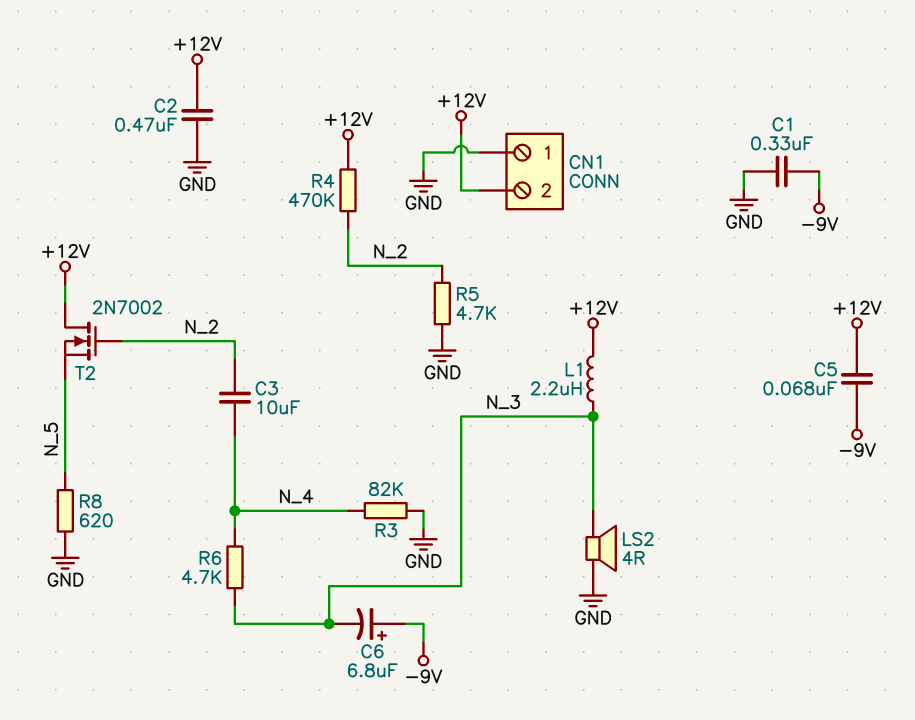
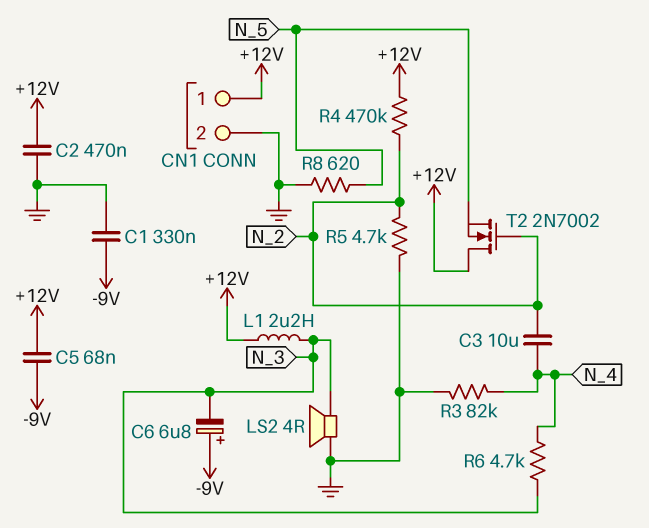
CN1 pin 1: GND -> +12V
CN1 pin 2: +12V -> GND

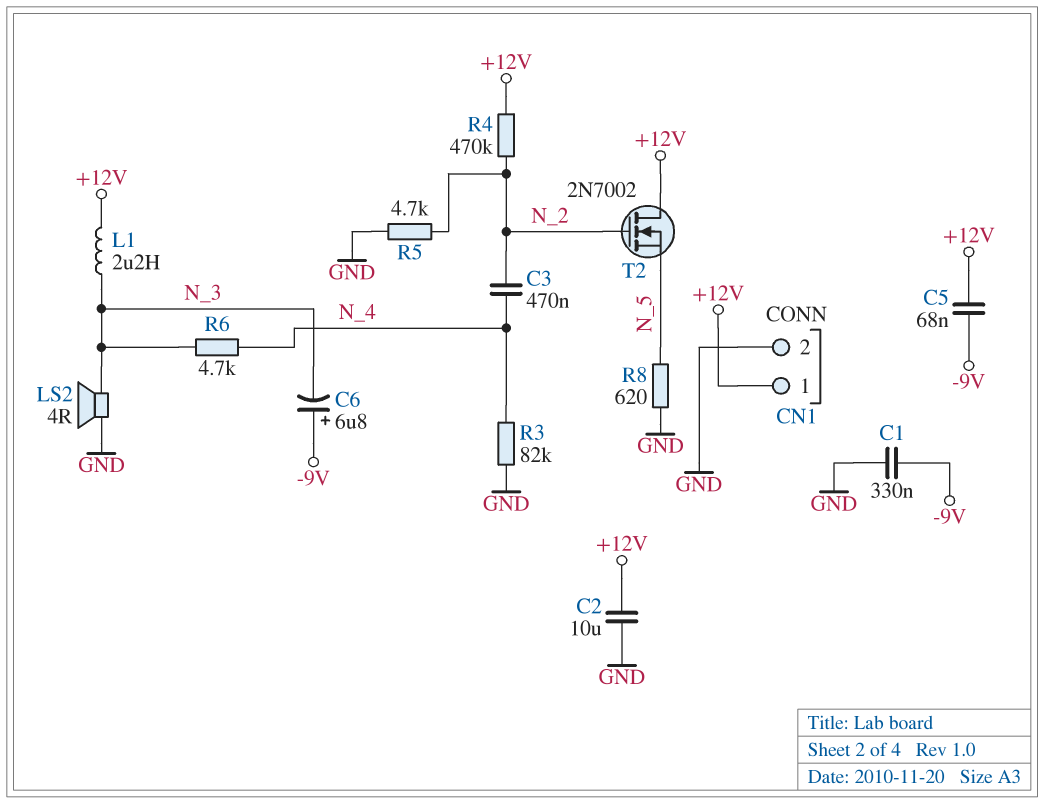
C2: 470nF (+12V, GND) -> 10uF (+12V, GND)
C3: 10uF (N_2, N_4) -> 470nF (N_2, N_4)

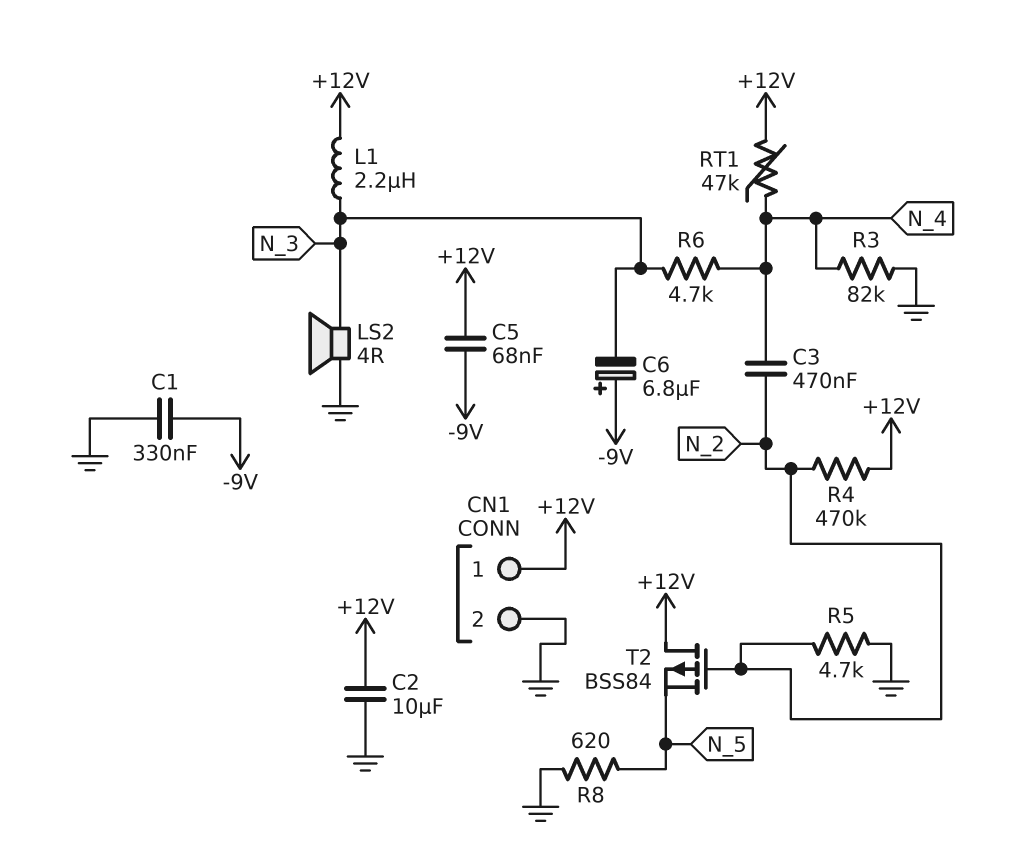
RT1: none -> 47k (+12V, N_4)
T2: NMOS 2N7002 (G N_2, D +12V, S N_5) -> PMOS BSS84 (G N_2, D +12V, S N_5)

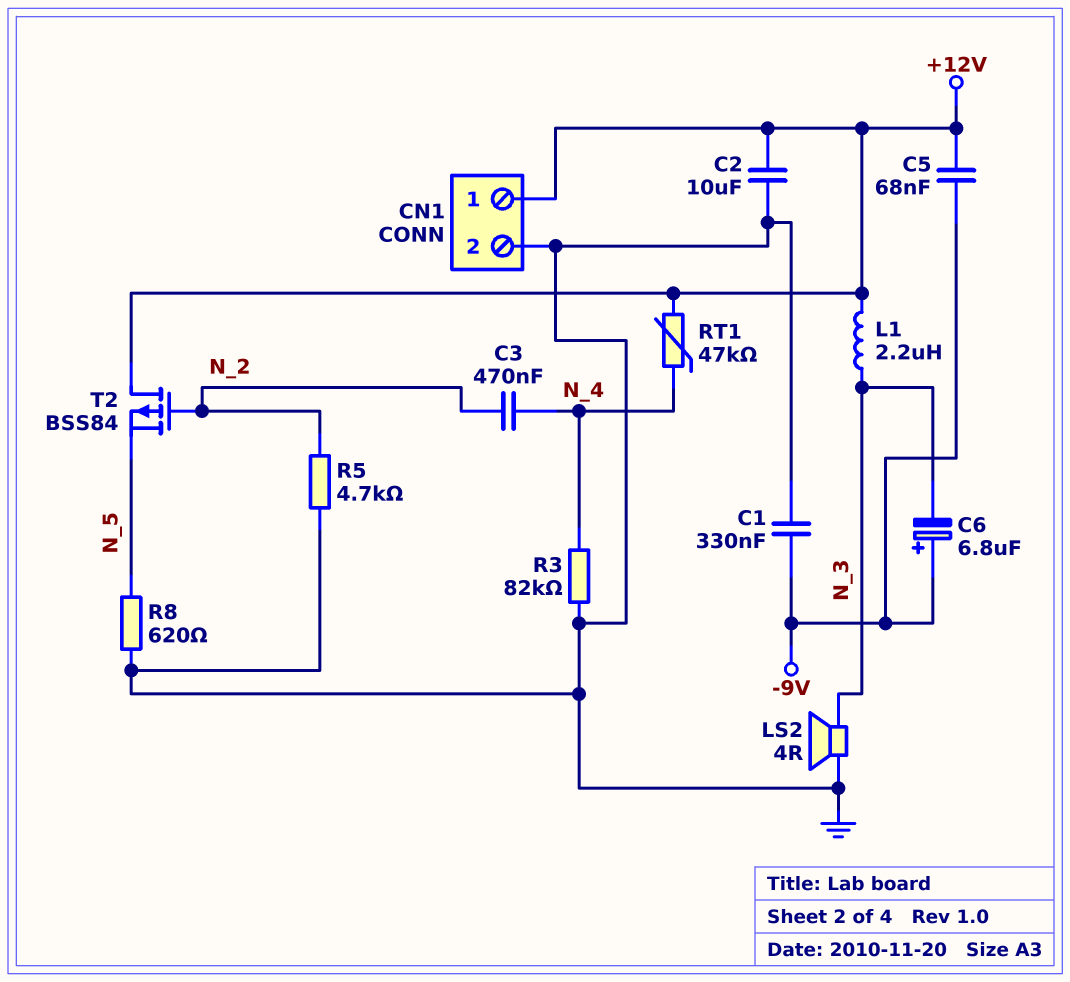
R4: 470k (+12V, N_2) -> none
R6: 4.7k (N_3, N_4) -> none

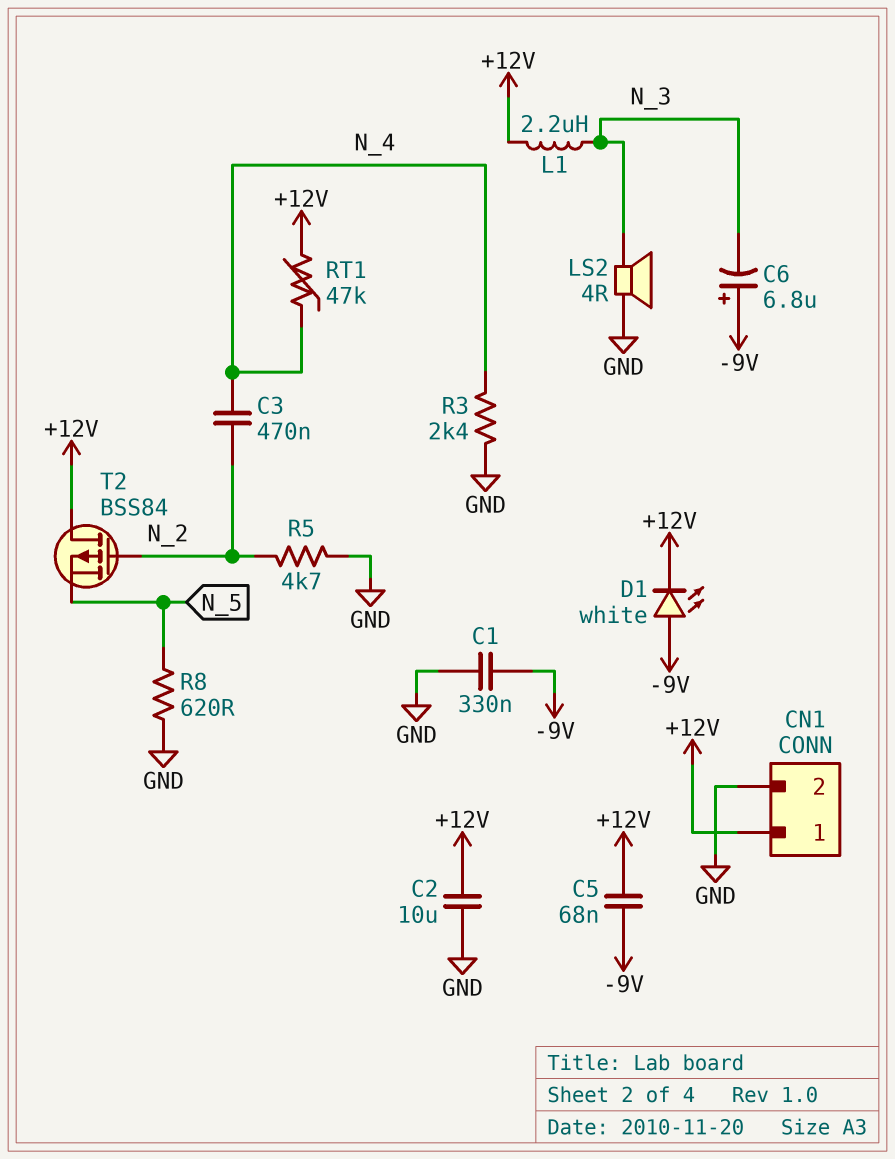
D1: none -> LED white (A -9V, K +12V)
R3: 82k (GND, N_4) -> 2.4k (GND, N_4)

